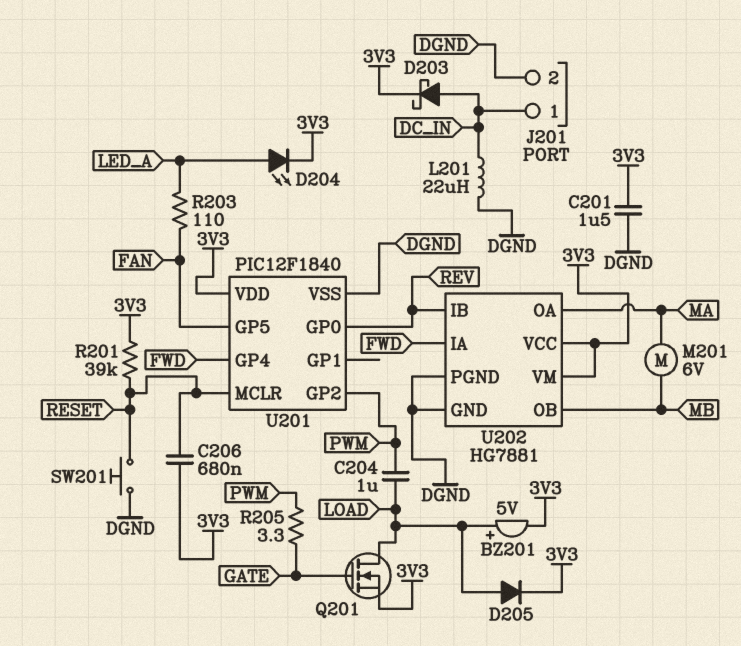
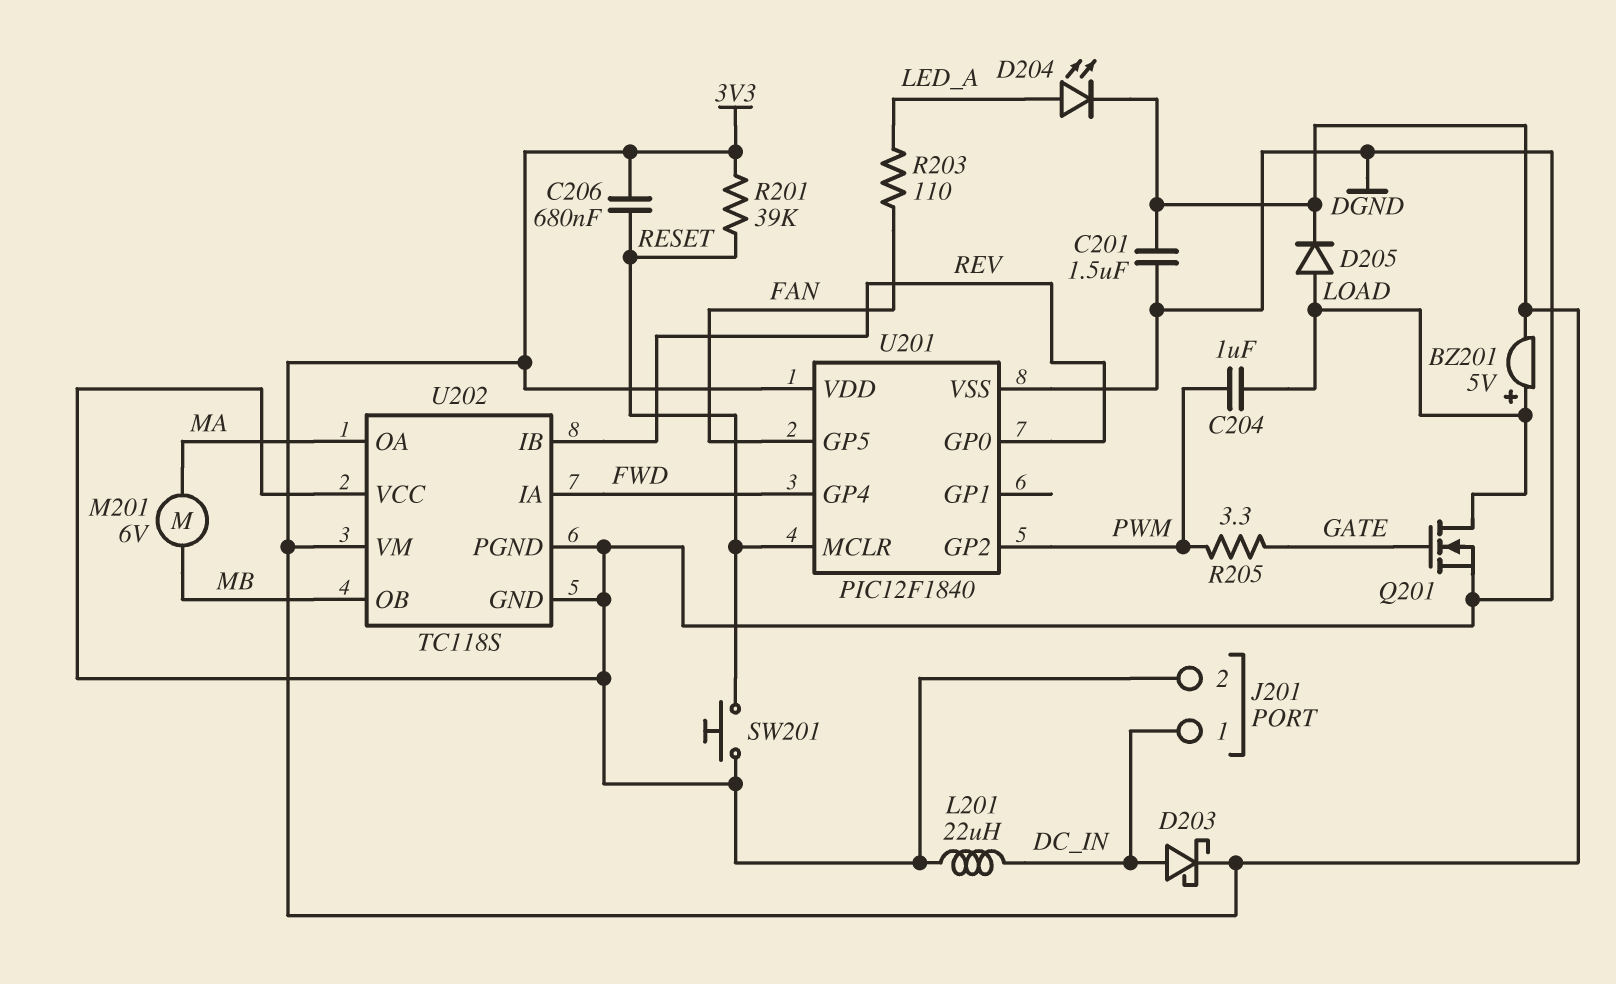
Q201: NMOS (G GATE, D LOAD, S 3V3) -> NMOS (G GATE, D LOAD, S DGND)
U202: HG7881 -> TC118S
U202 pin VCC: 3V3 -> DGND

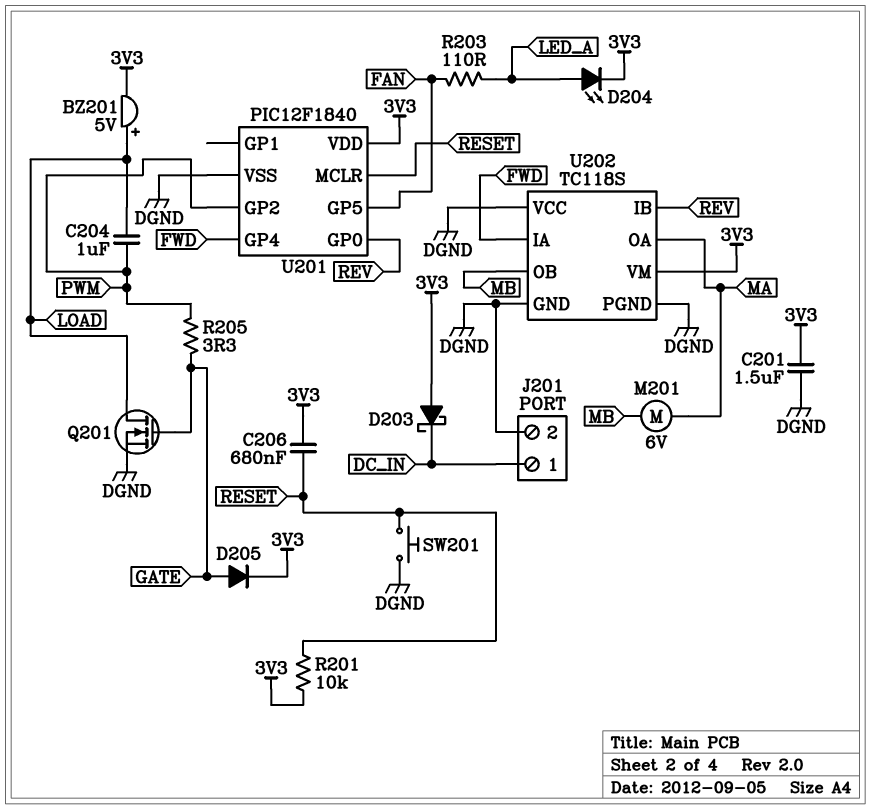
D203: schottky (A DC_IN, K 3V3) -> schottky (A 3V3, K DC_IN)
D205: diode (A LOAD, K 3V3) -> diode (A GATE, K 3V3)
L201: 22uH (DC_IN, DGND) -> none
R201: 39k (3V3, RESET) -> 10k (3V3, RESET)

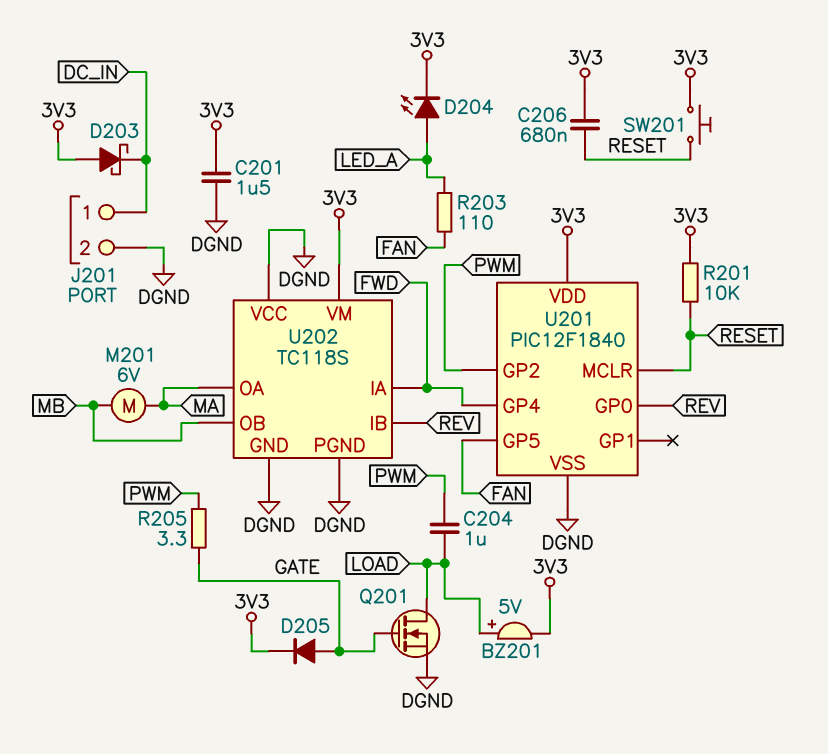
SW201: button (DGND, RESET) -> button (3V3, RESET)

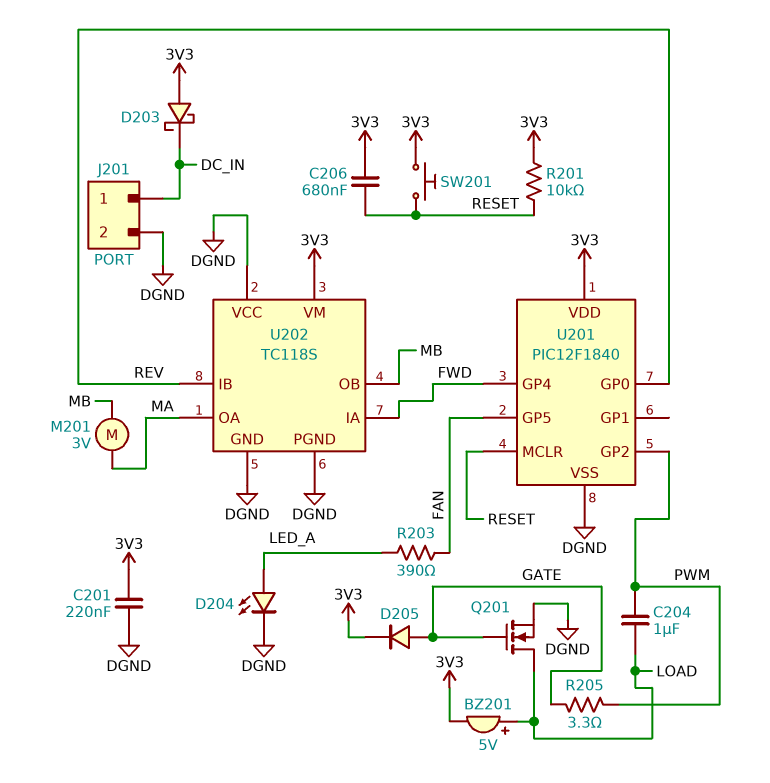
C201: 1.5uF (3V3, DGND) -> 220nF (3V3, DGND)
D204: LED (A LED_A, K 3V3) -> LED (A LED_A, K DGND)
M201: motor 6V (MA, MB) -> motor 3V (MA, MB)
R203: 110 (FAN, LED_A) -> 390 (FAN, LED_A)

